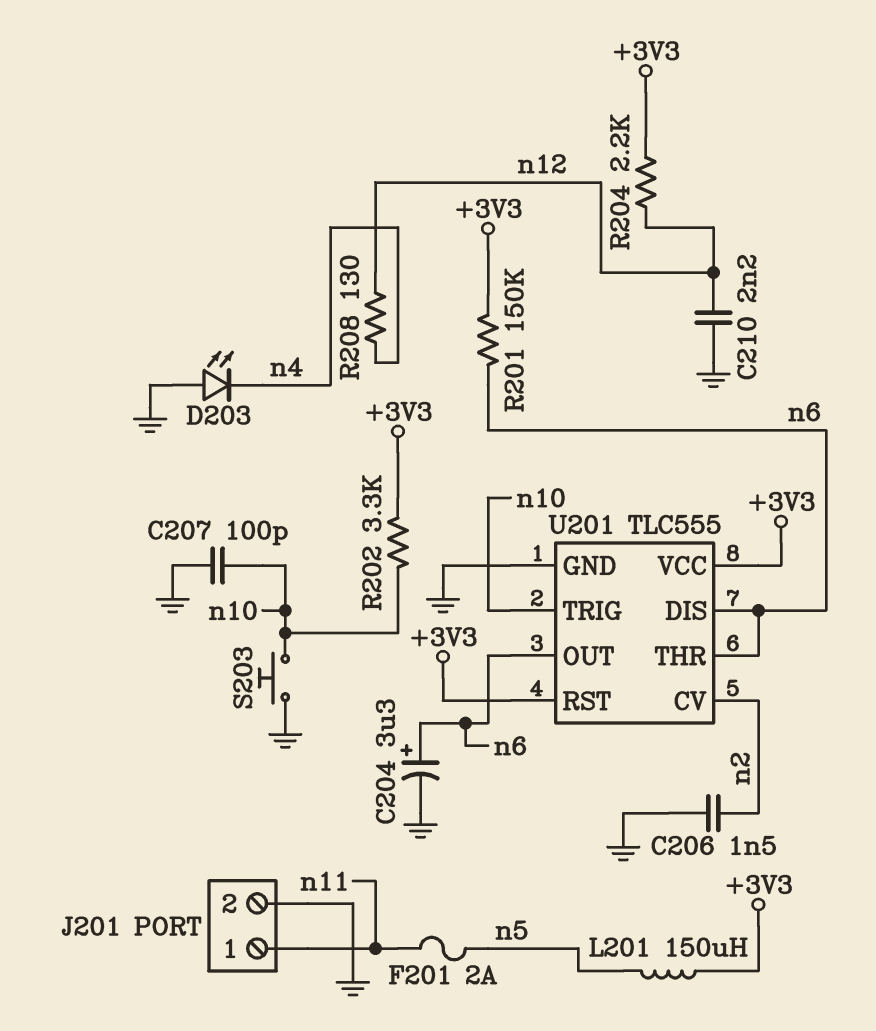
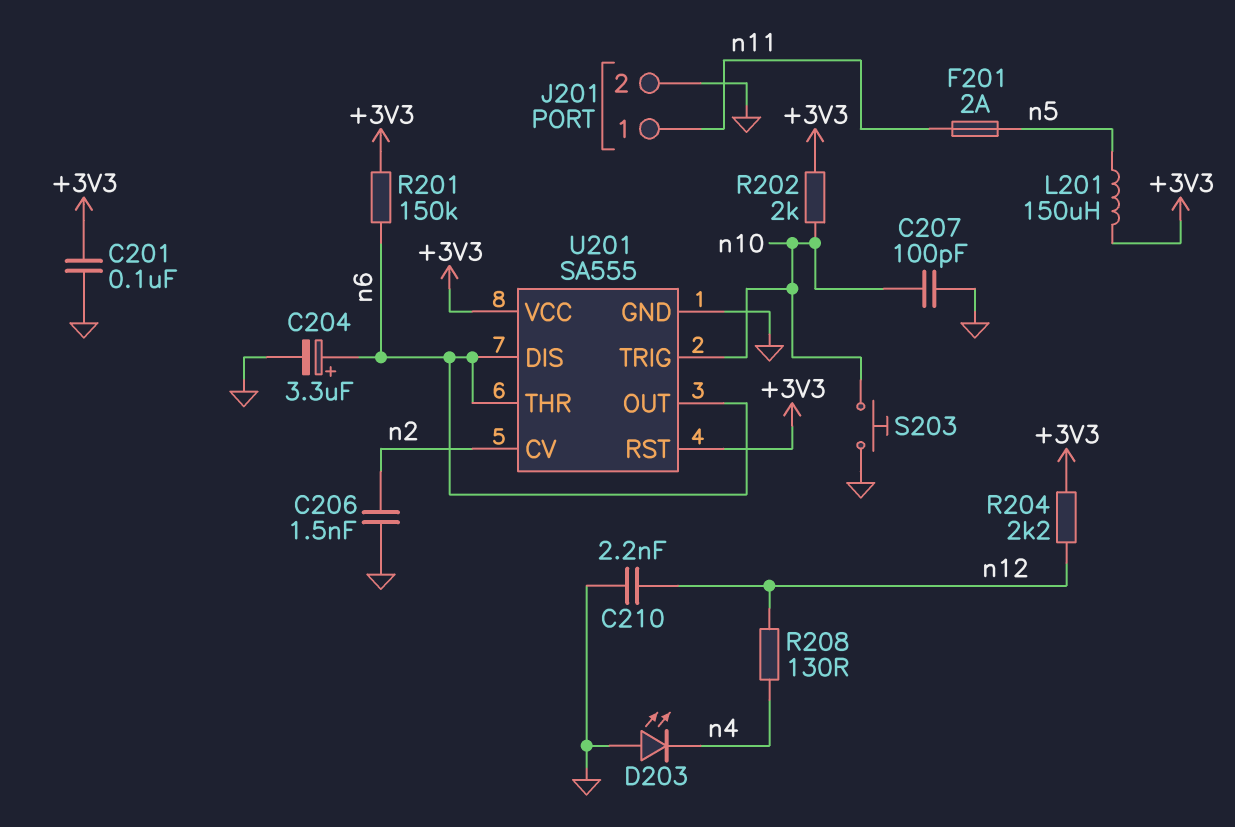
C201: none -> 100nF (+3V3, GND)
R202: 3.3k (+3V3, n10) -> 2k (+3V3, n10)
U201: TLC555 -> SA555

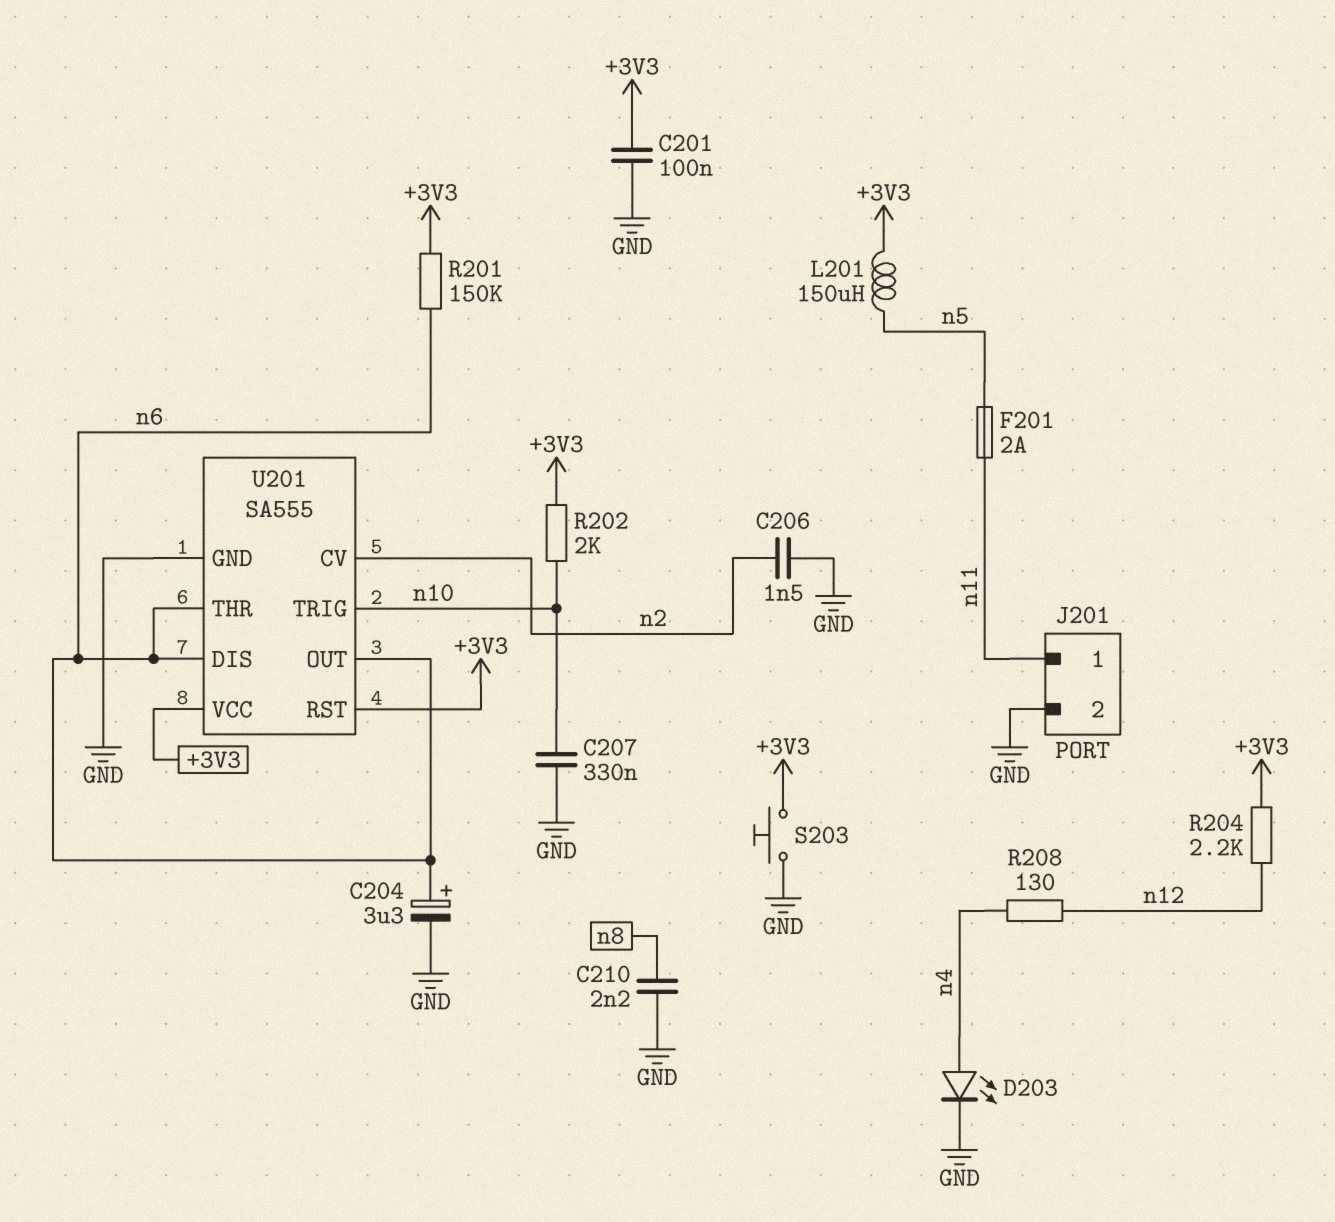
C207: 100pF (GND, n10) -> 330nF (GND, n10)
C210: 2.2nF (GND, n12) -> 2.2nF (GND, n8)
D203: LED (A GND, K n4) -> LED (A n4, K GND)
S203: button (GND, n10) -> button (+3V3, GND)

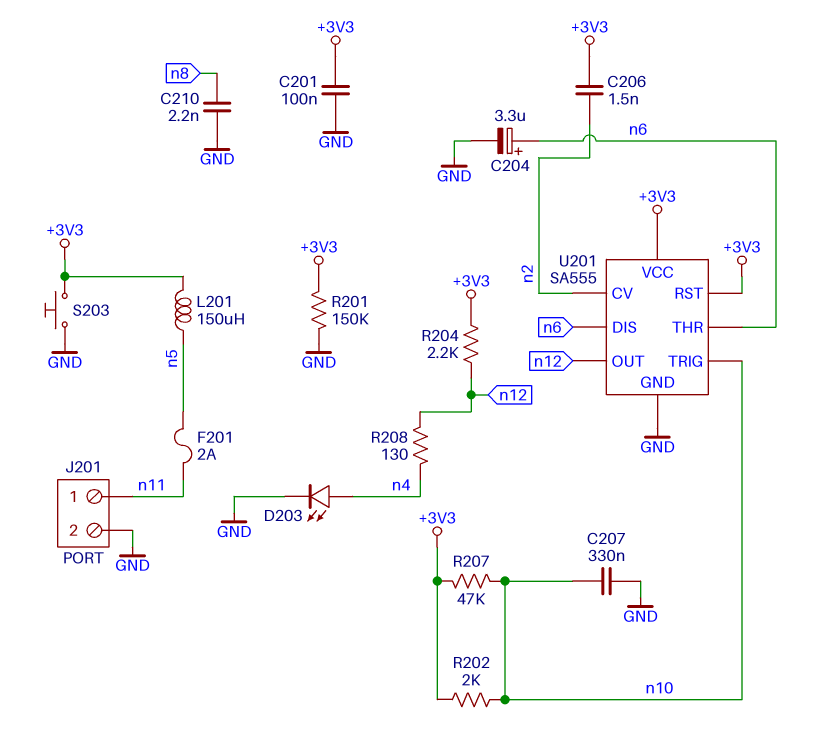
C206: 1.5nF (GND, n2) -> 1.5nF (+3V3, n2)
R201: 150k (+3V3, n6) -> 150k (+3V3, GND)
R207: none -> 47k (+3V3, n10)
U201 pin OUT: n6 -> n12

